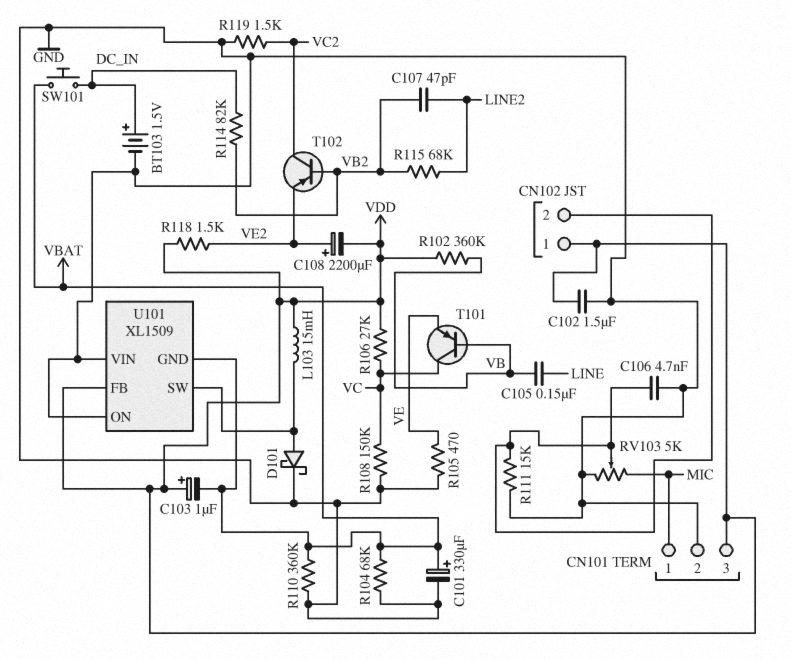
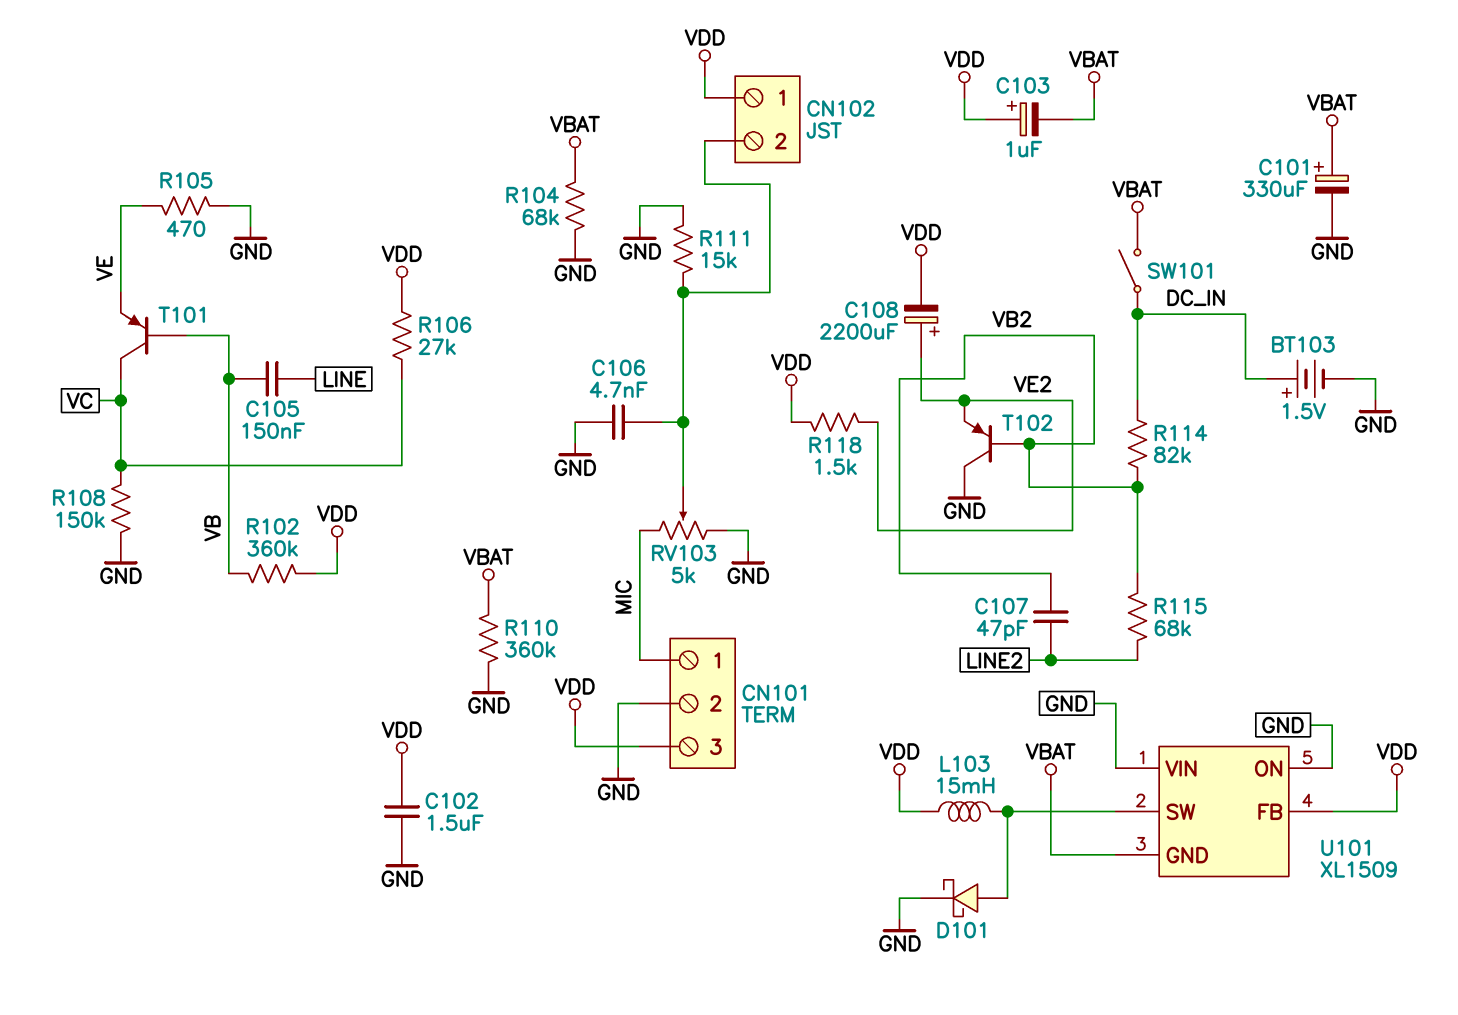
R119: 1.5k (GND, VC2) -> none
SW101: button (DC_IN, VBAT) -> switch (DC_IN, VBAT)
T102: PNP (B VB2, C VC2, E VE2) -> PNP (B VB2, C GND, E VE2)

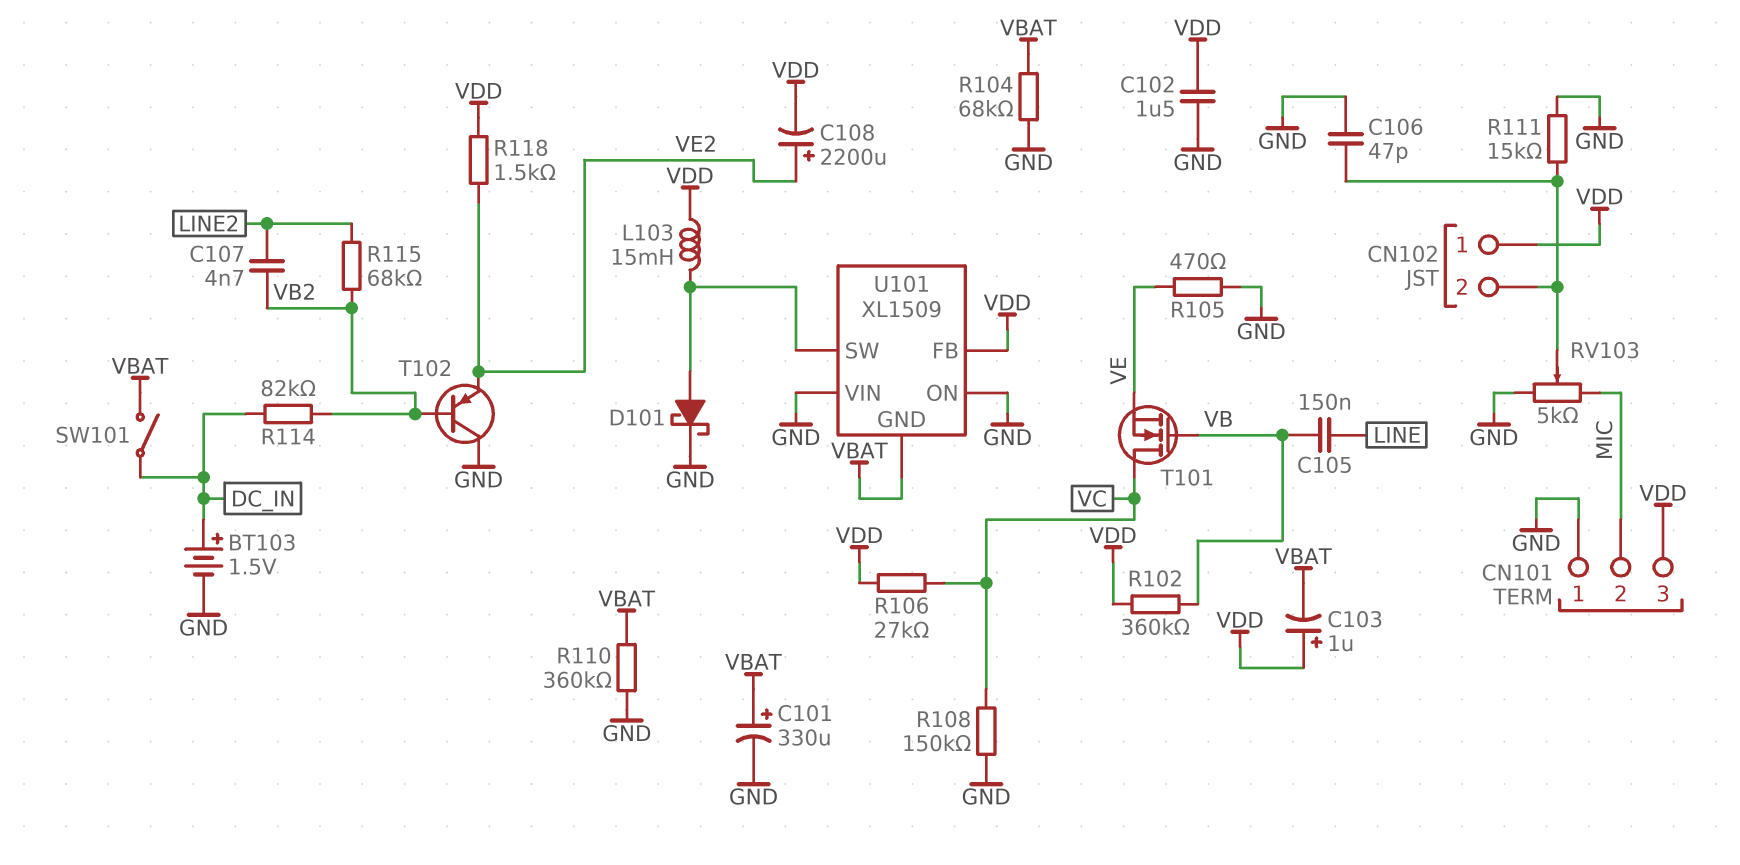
C106: 4.7nF (CN102/2, GND) -> 47pF (CN102/2, GND)
C107: 47pF (LINE2, VB2) -> 4.7nF (LINE2, VB2)
CN101 pin 1: MIC -> GND
CN101 pin 2: GND -> MIC
T101: PNP (B VB, C VC, E VE) -> NMOS (G VB, D VC, S VE)

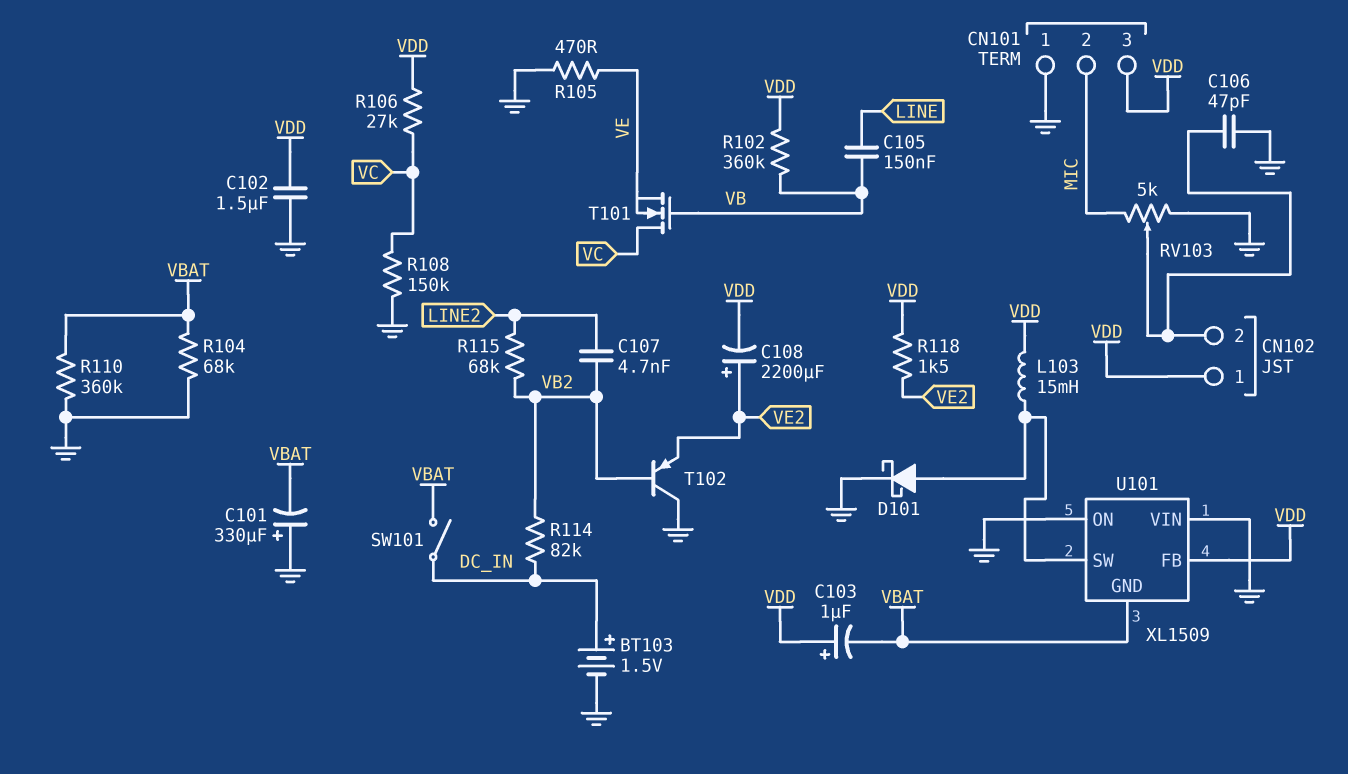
C101: 330uF (plus VBAT, minus GND) -> 330uF (plus GND, minus VBAT)
R111: 15k (CN102/2, GND) -> none

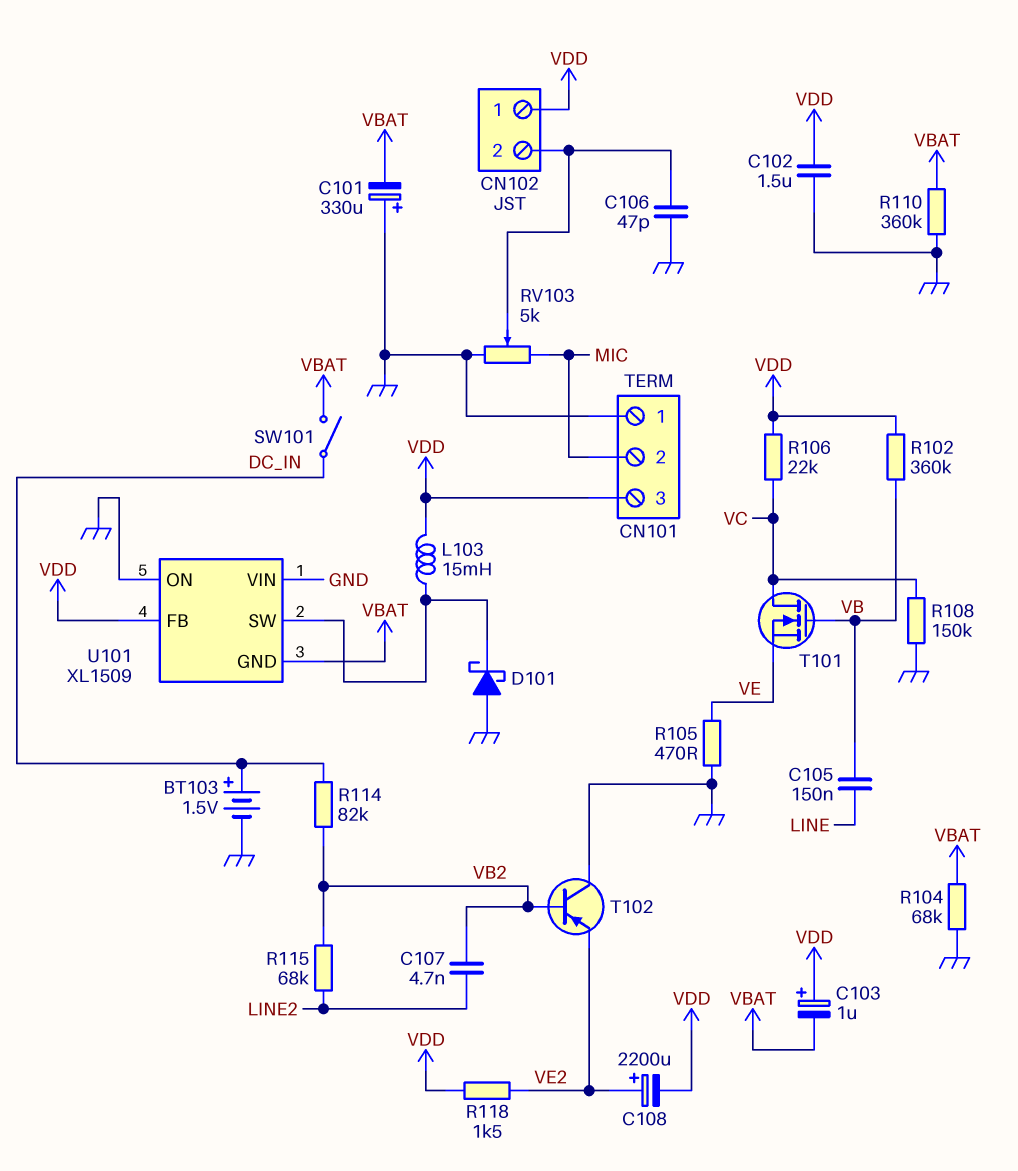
D101: schottky (A U101/SW, K GND) -> schottky (A GND, K U101/SW)
R106: 27k (VC, VDD) -> 22k (VC, VDD)

